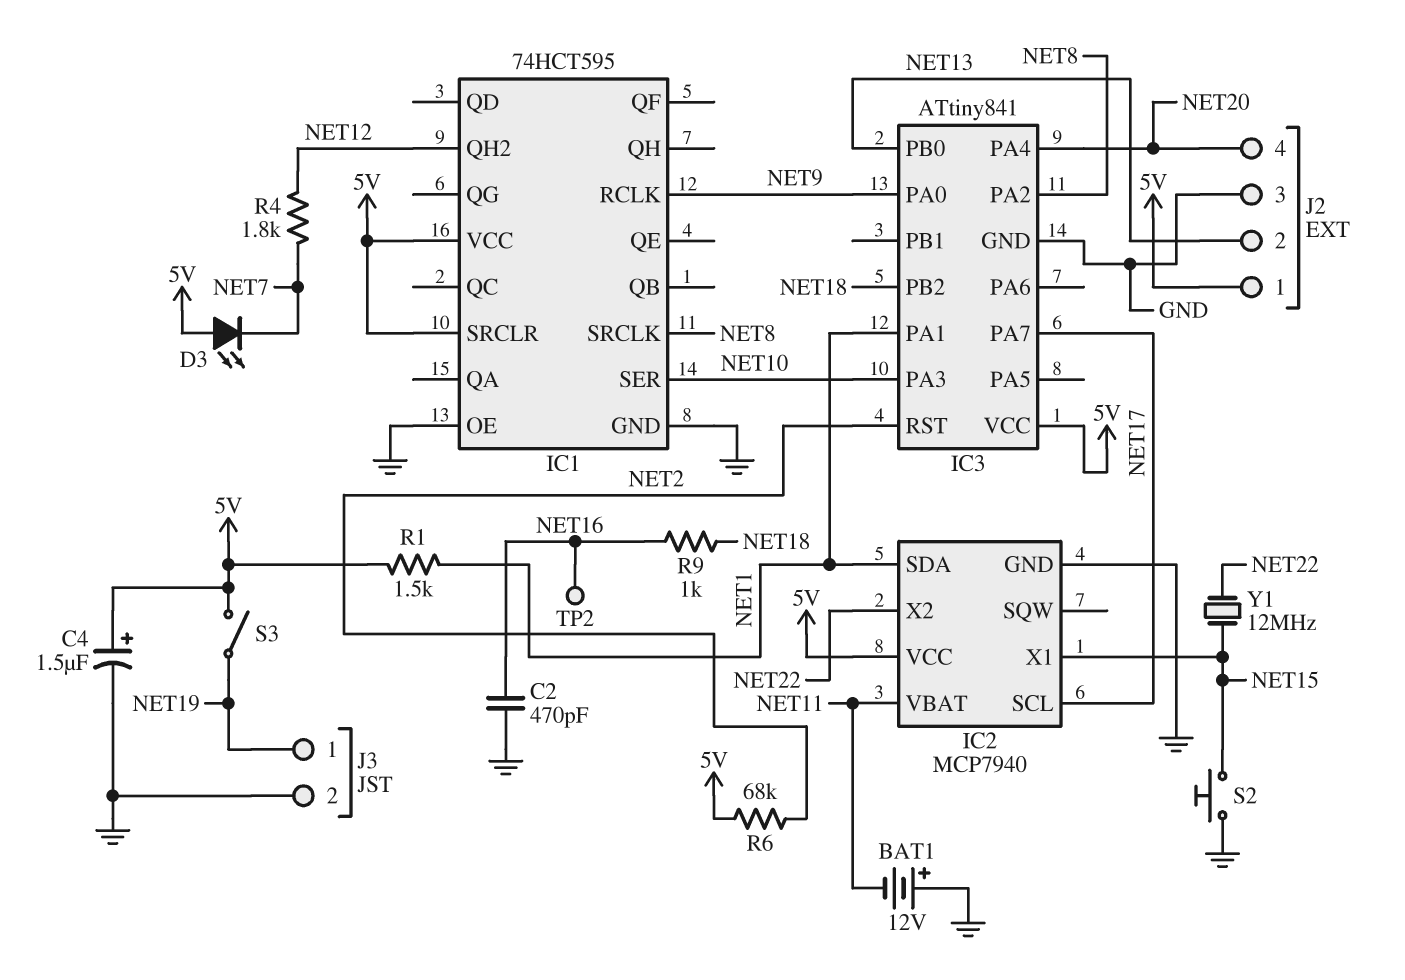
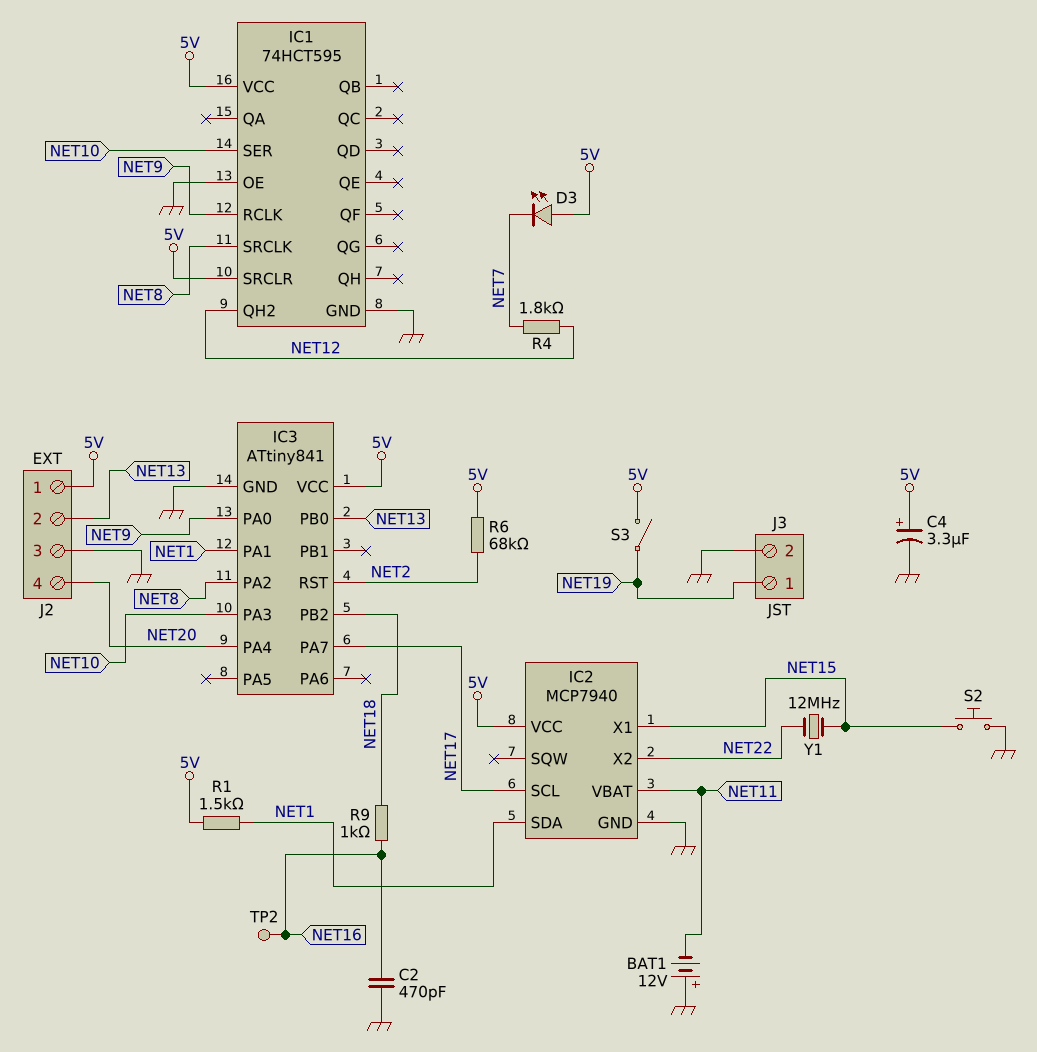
C4: 1.5uF (plus 5V, minus GND) -> 3.3uF (plus 5V, minus GND)

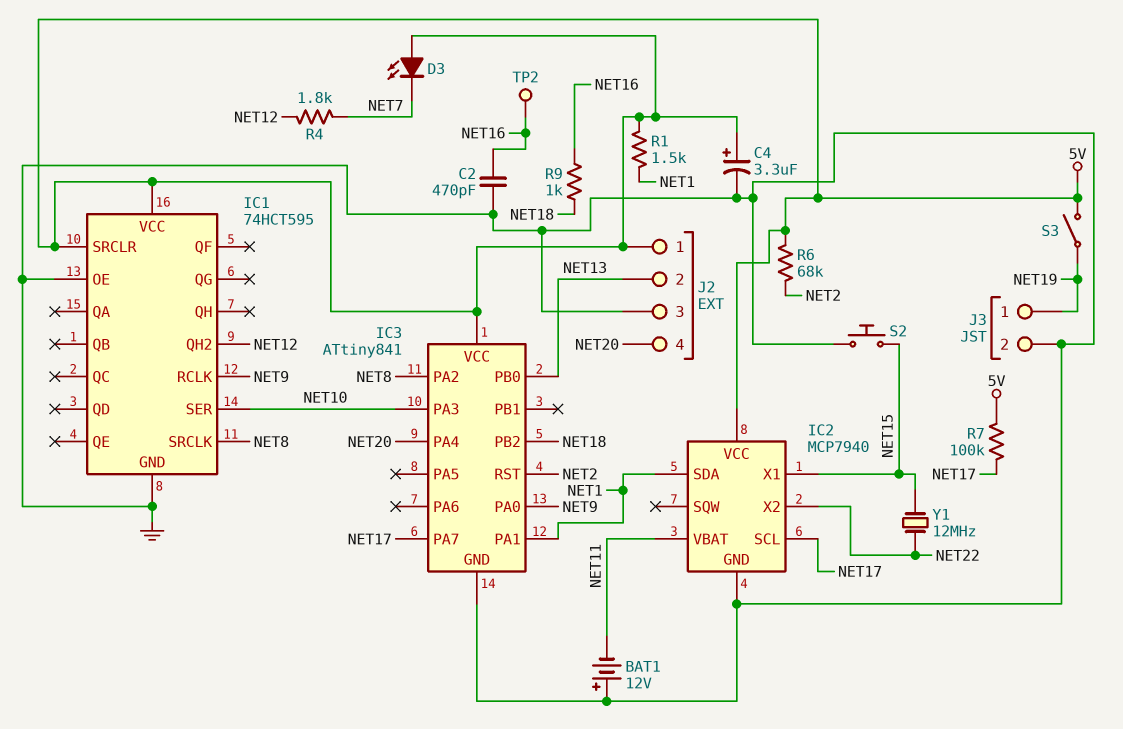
R7: none -> 100k (5V, NET17)

